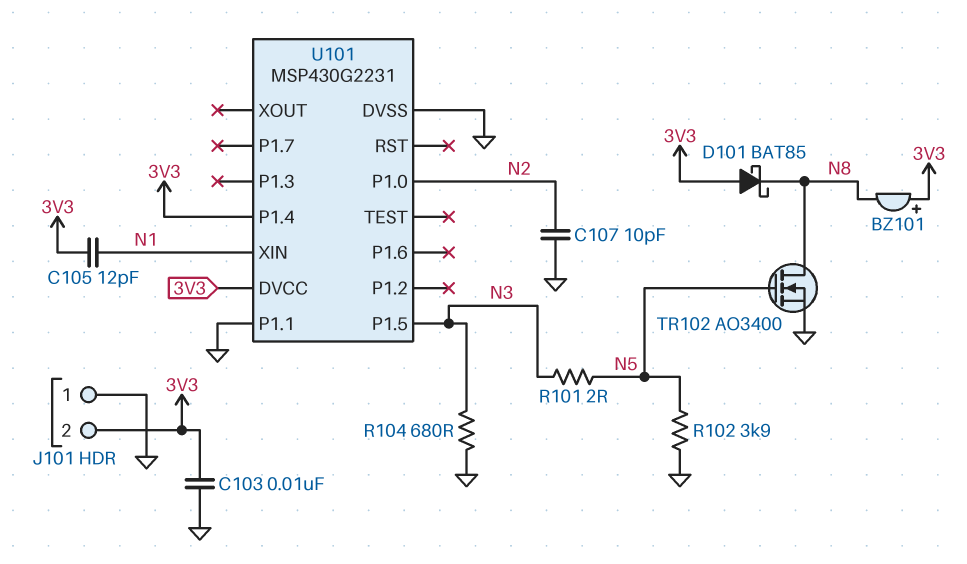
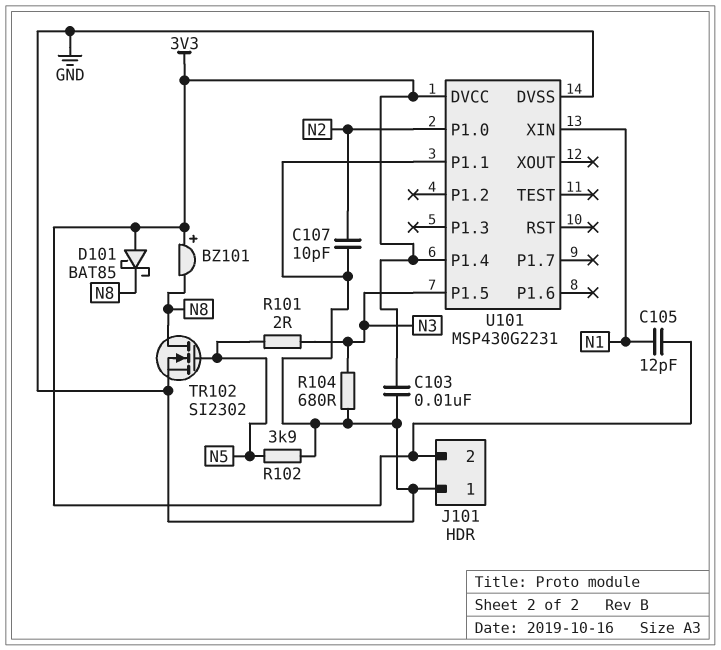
TR102: NMOS AO3400 (G N5, D N8, S GND) -> NMOS SI2302 (G N5, D N8, S GND)

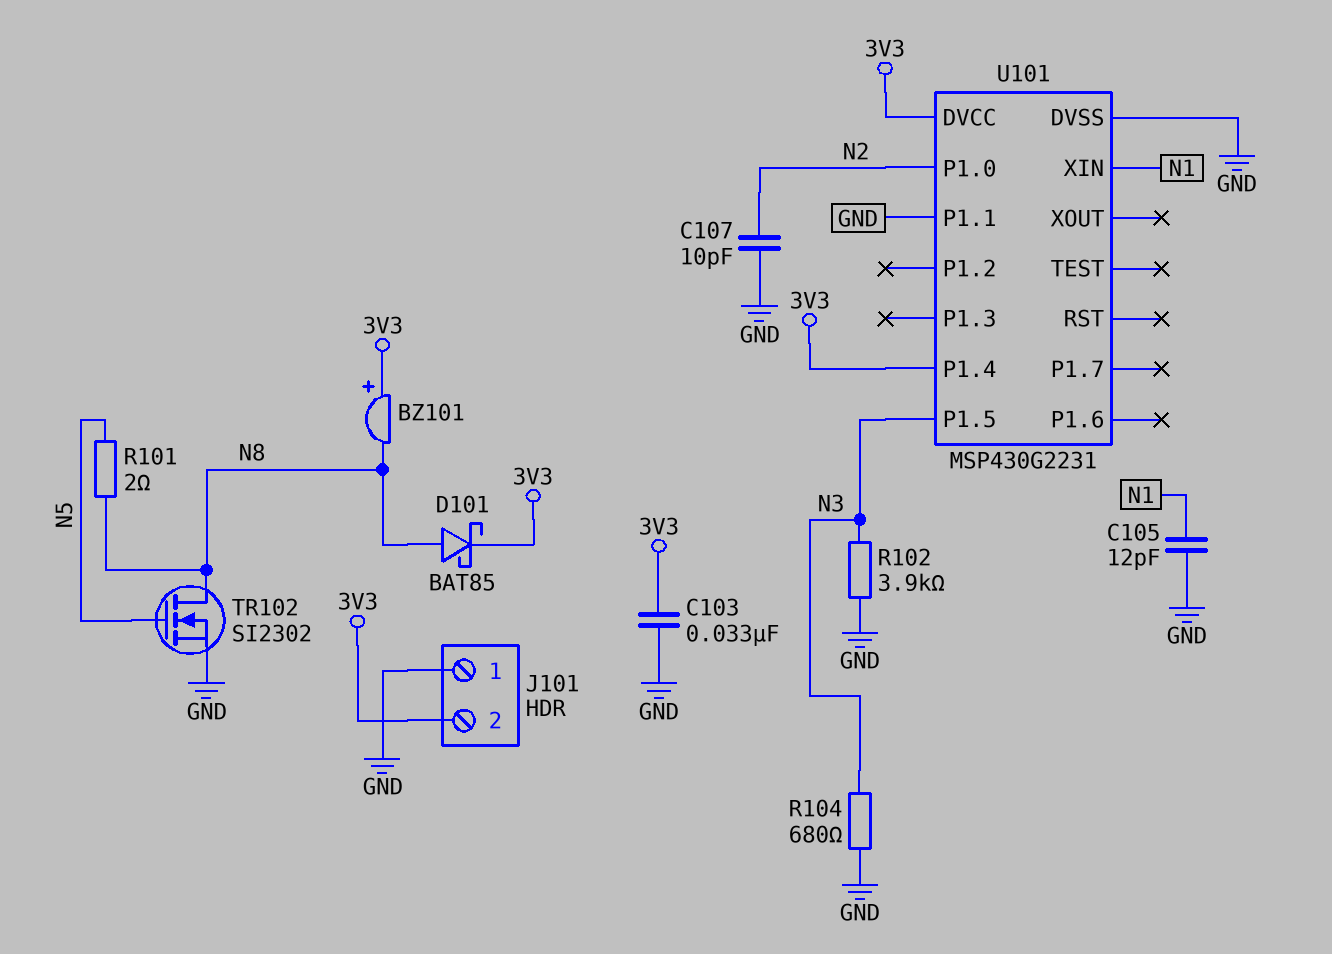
C103: 10nF (3V3, GND) -> 33nF (3V3, GND)
C105: 12pF (3V3, N1) -> 12pF (GND, N1)
D101: schottky BAT85 (A 3V3, K N8) -> schottky BAT85 (A N8, K 3V3)
R101: 2 (N3, N5) -> 2 (N5, N8)
R102: 3.9k (GND, N5) -> 3.9k (GND, N3)

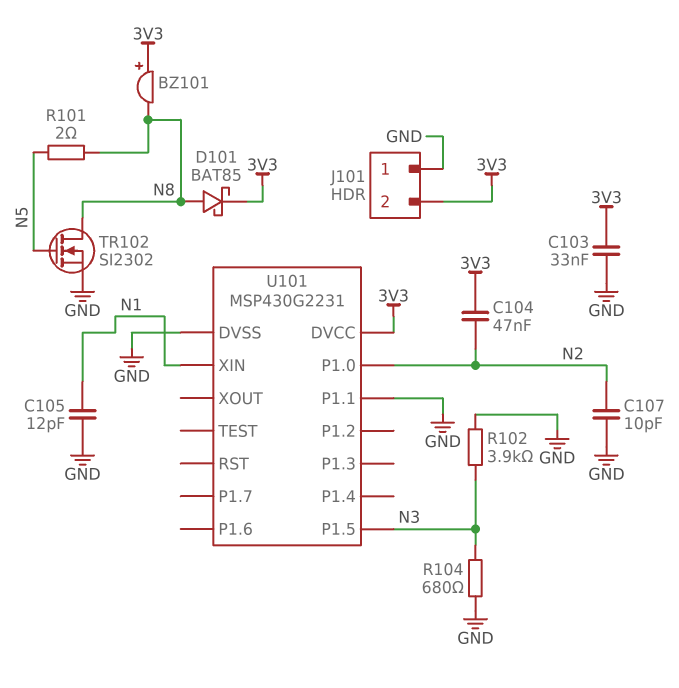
C104: none -> 47nF (3V3, N2)
U101 pin P1.4: 3V3 -> none

